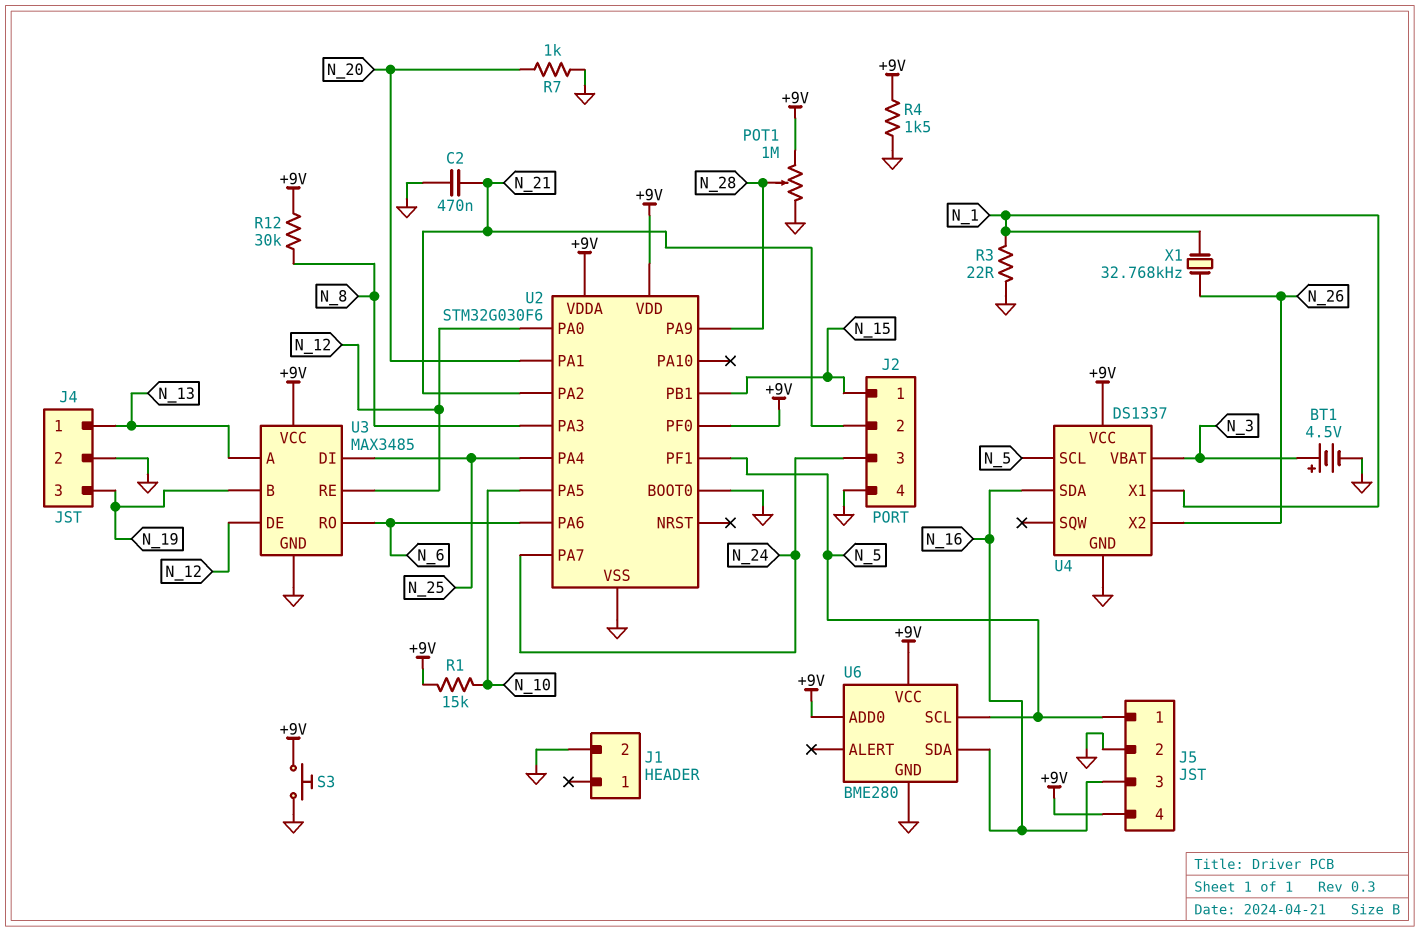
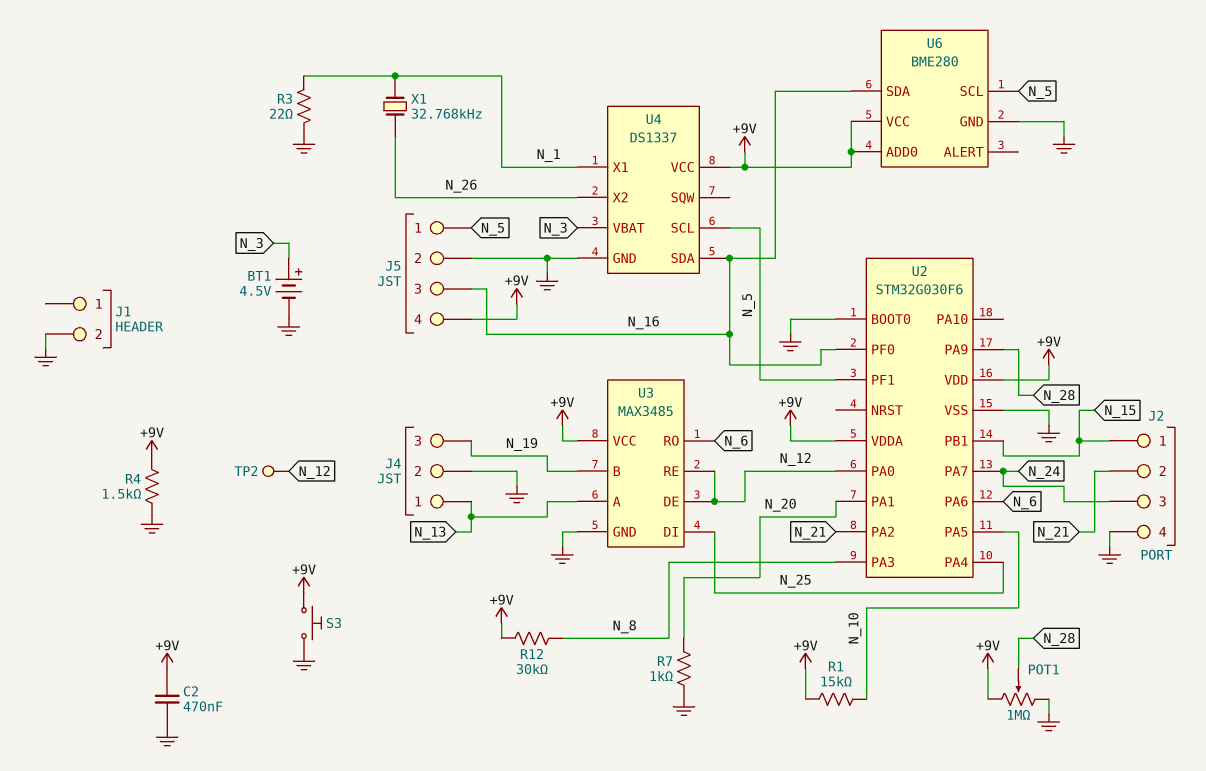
C2: 470nF (GND, N_21) -> 470nF (+9V, GND)
TP2: none -> test point (N_12)
U2 pin PF0: +9V -> N_16

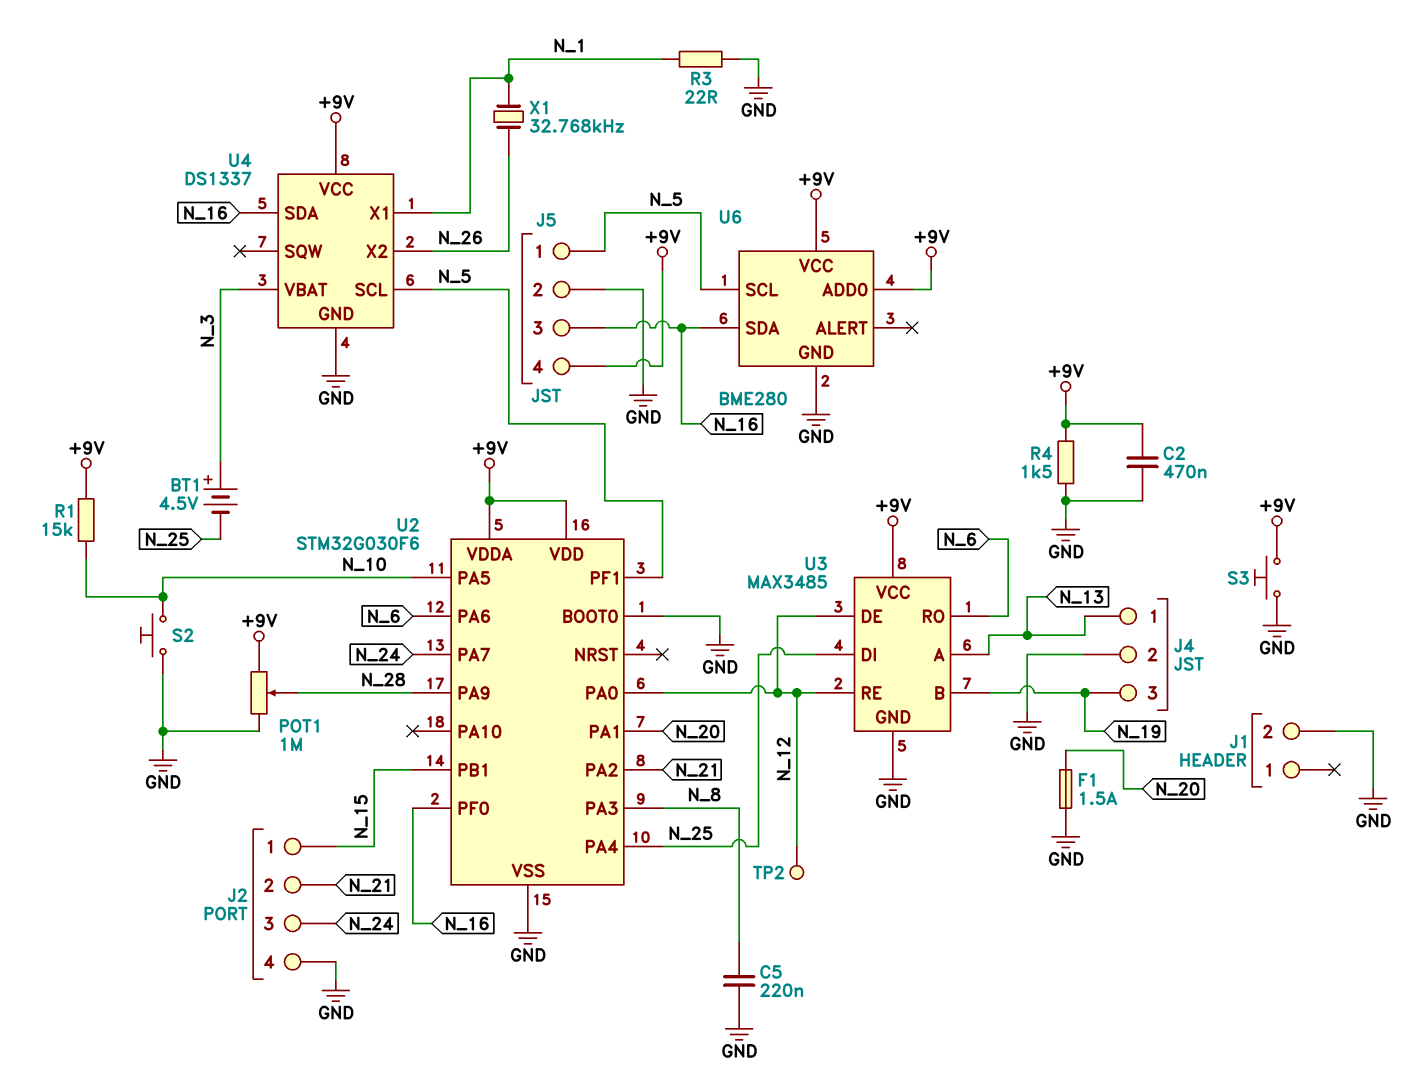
BT1: 4.5V (plus N_3, minus GND) -> 4.5V (plus N_3, minus N_25)
C5: none -> 220nF (GND, N_8)
F1: none -> 1.5A (GND, N_20)
R7: 1k (GND, N_20) -> none
R12: 30k (+9V, N_8) -> none
S2: none -> button (GND, N_10)

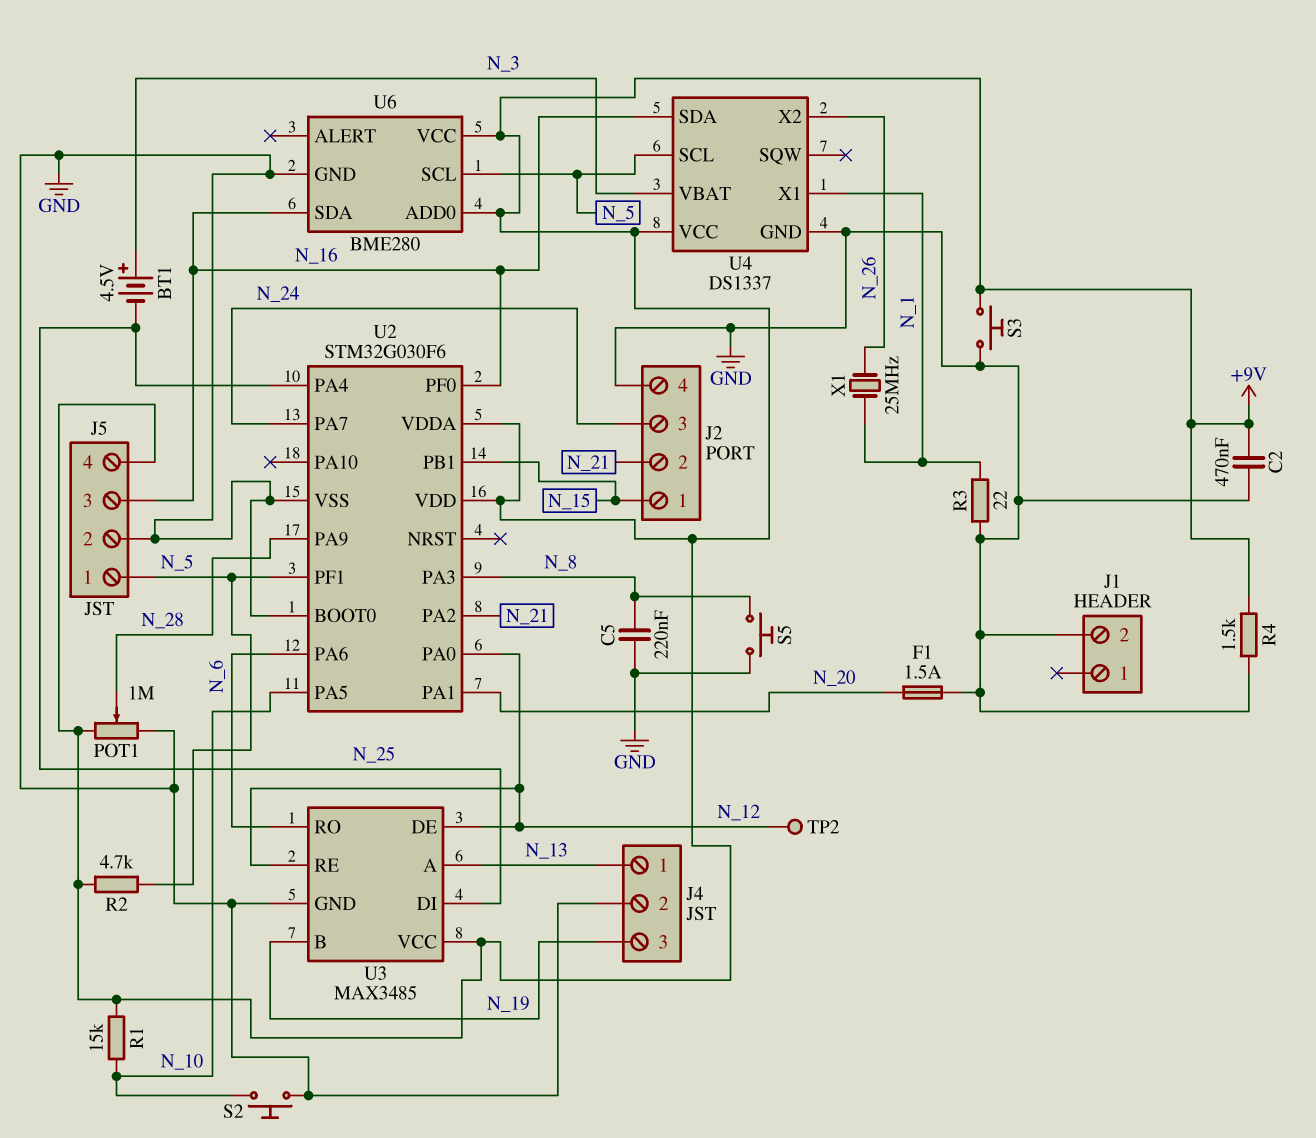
R2: none -> 4.7k (+9V, N_5)
S5: none -> button (GND, N_8)
X1: 32.768kHz (N_1, N_26) -> 25MHz (N_1, N_26)

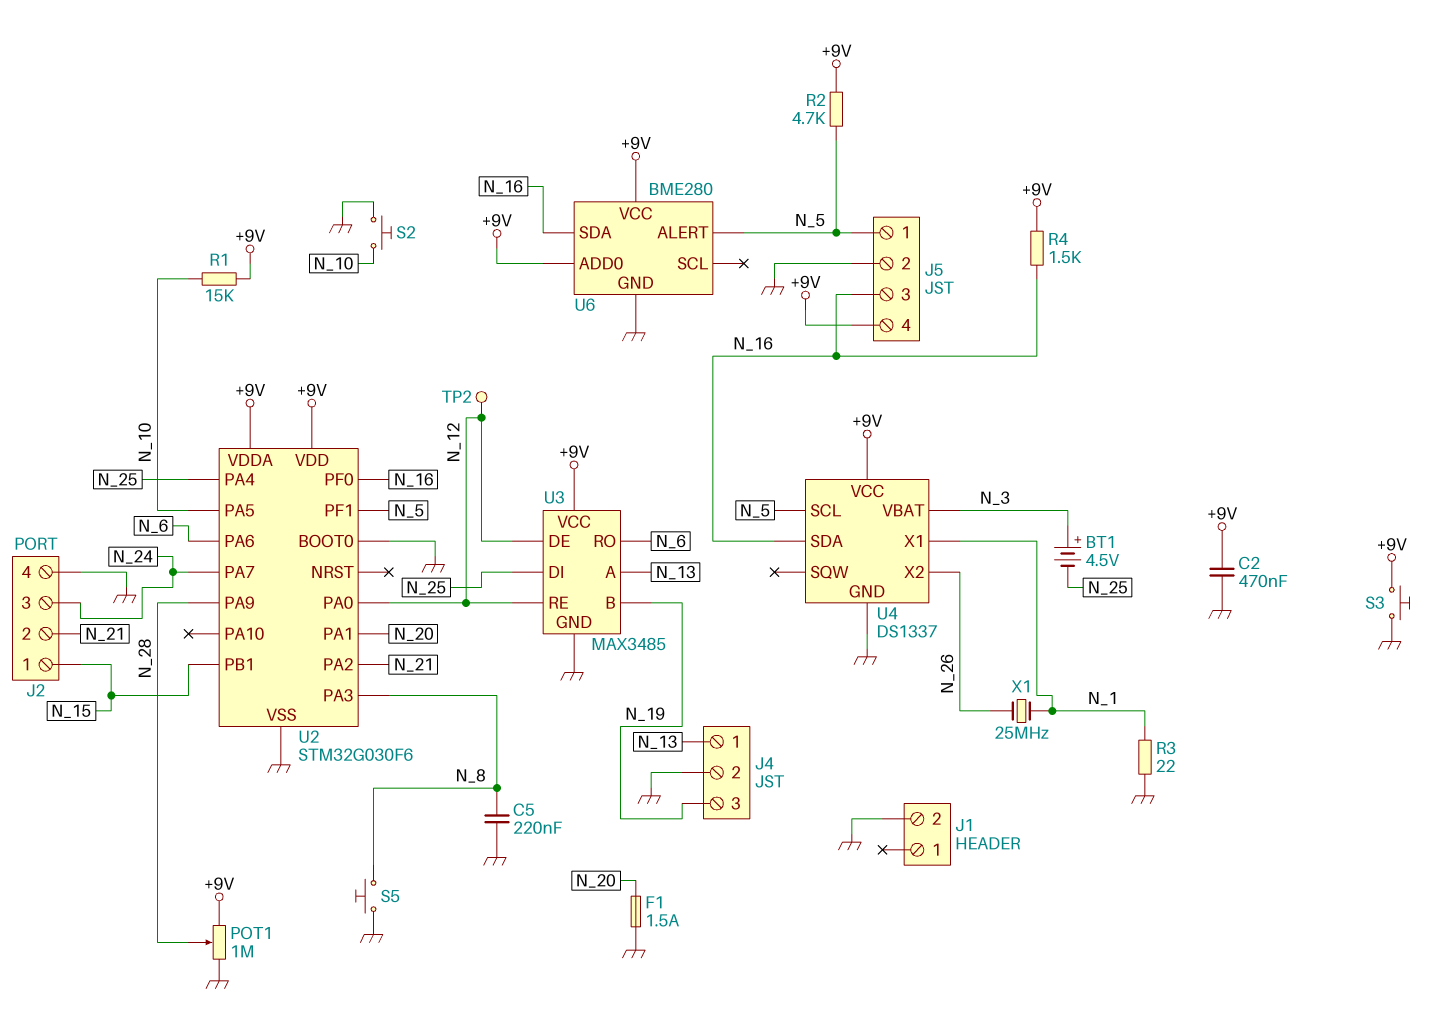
R4: 1.5k (+9V, GND) -> 1.5k (+9V, N_16)
U6 pin ALERT: none -> N_5
U6 pin SCL: N_5 -> none

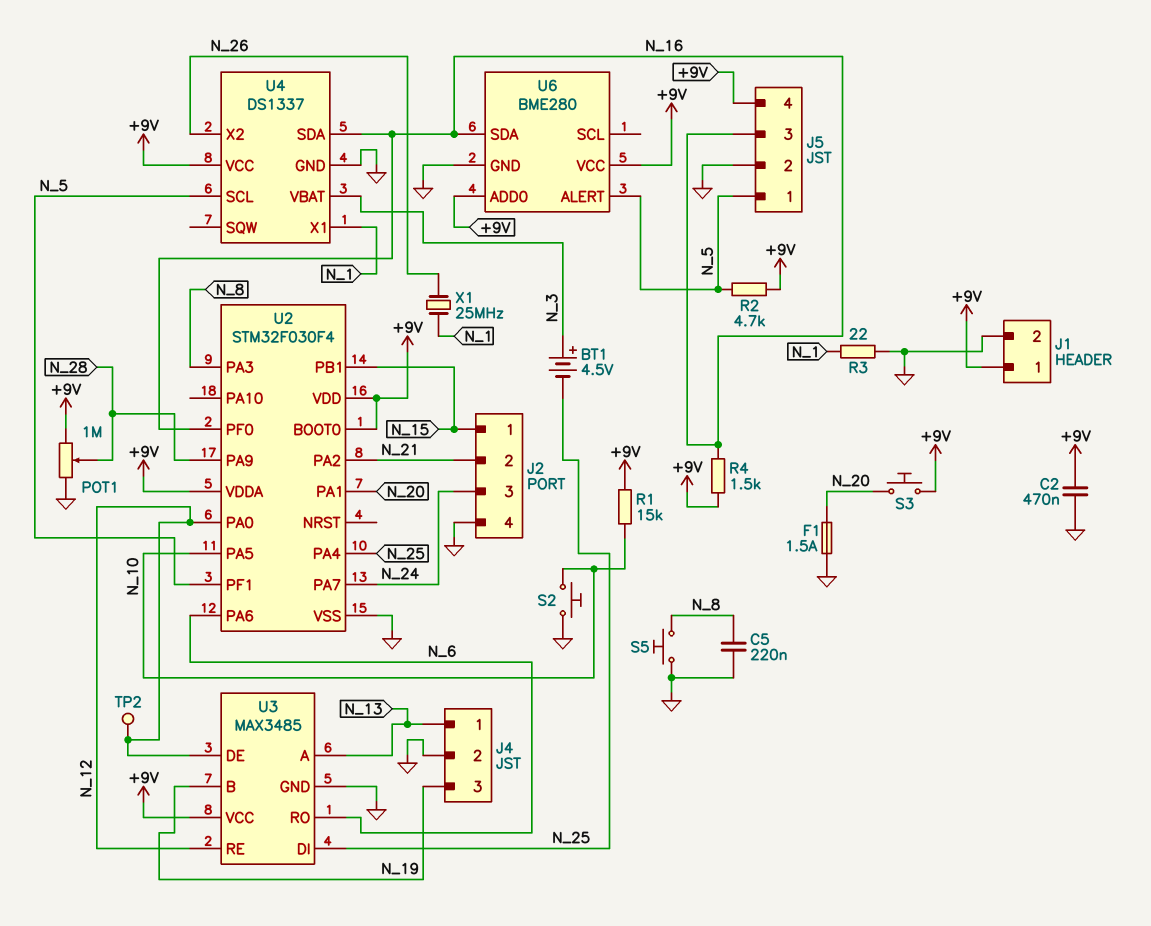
J1 pin 1: none -> +9V
S3: button (+9V, GND) -> button (+9V, N_20)
U2: STM32G030F6 -> STM32F030F4
U2 pin BOOT0: GND -> +9V

